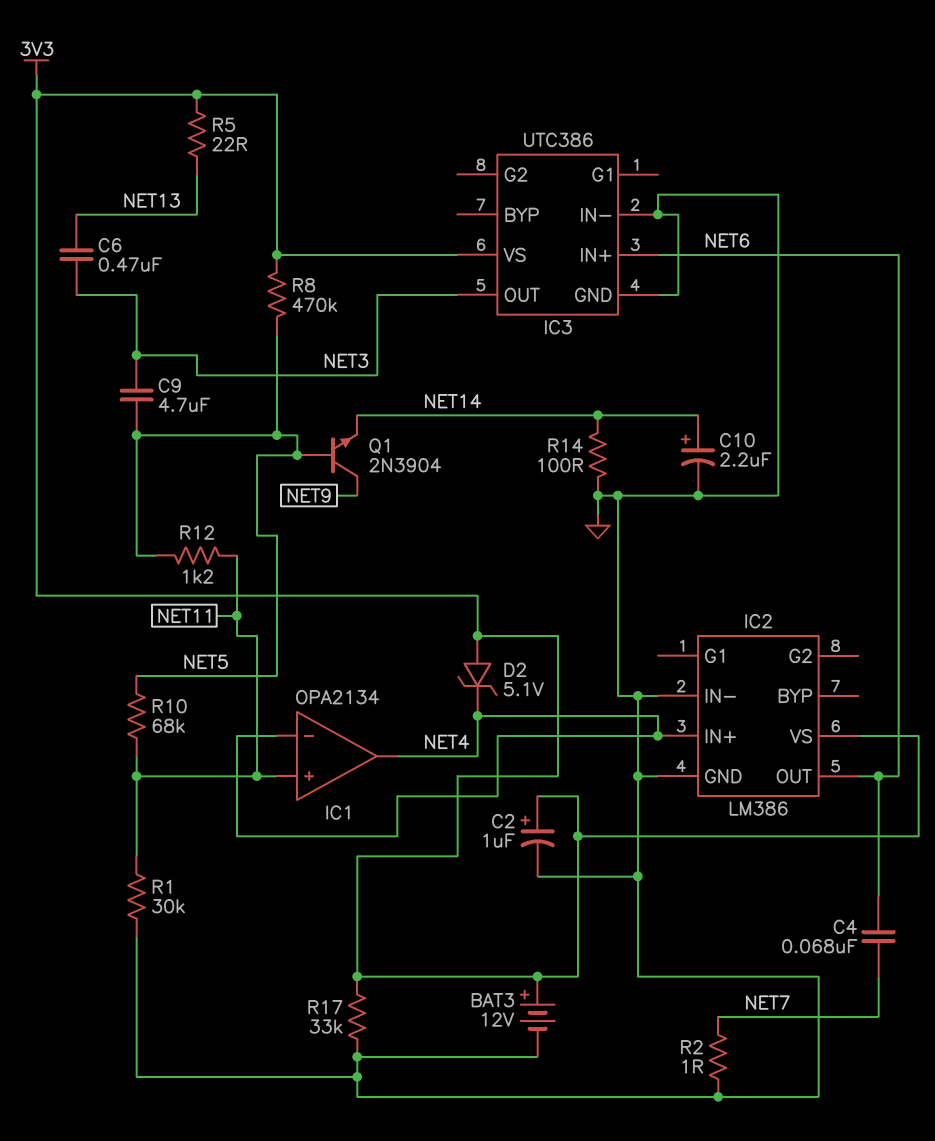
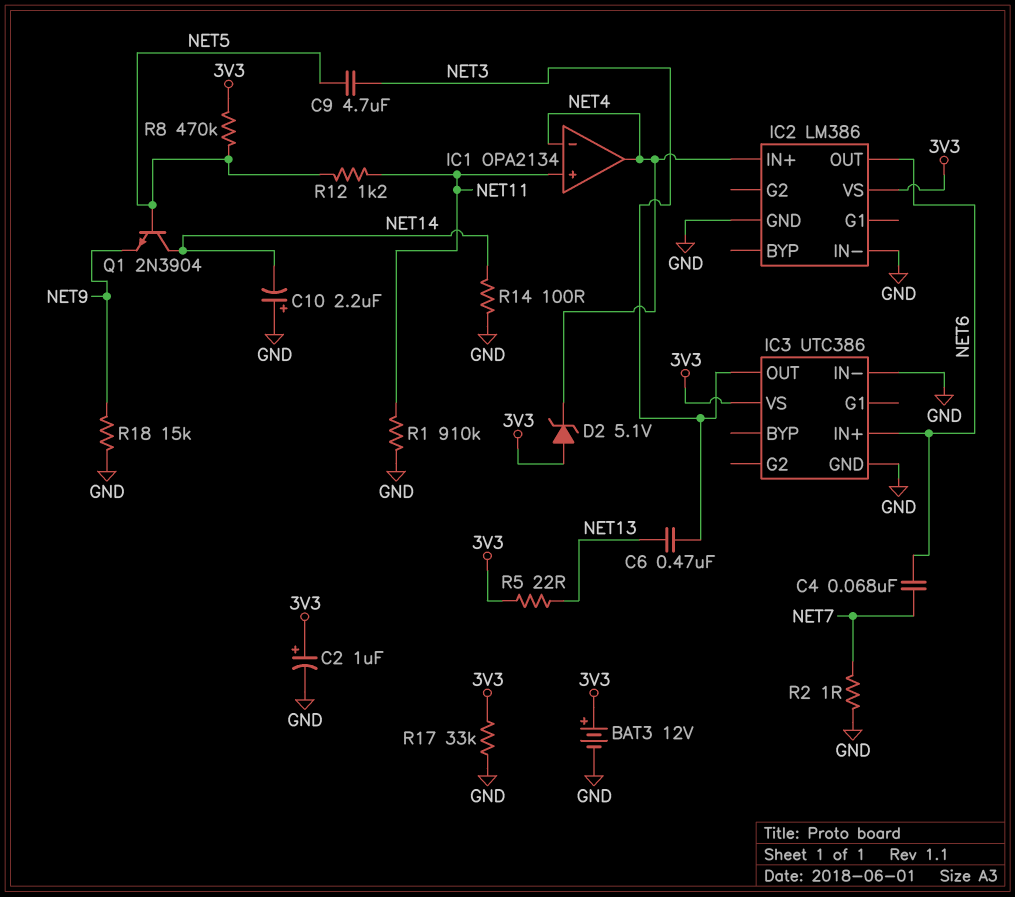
C10: 2.2uF (plus NET14, minus GND) -> 2.2uF (plus GND, minus NET14)
Q1: NPN 2N3904 (B NET5, C NET9, E NET14) -> NPN 2N3904 (B NET5, C NET14, E NET9)
R1: 30k (GND, NET11) -> 910k (GND, NET11)
R10: 68k (NET5, NET11) -> none
R18: none -> 15k (GND, NET9)

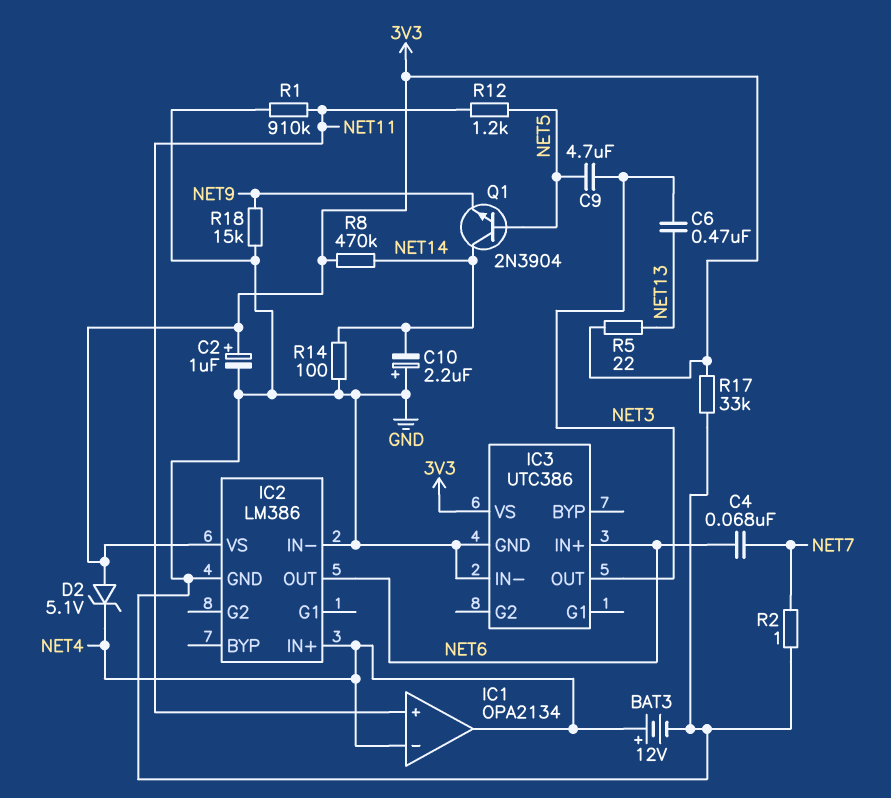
BAT3: 12V (plus 3V3, minus GND) -> 12V (plus NET4, minus GND)
R8: 470k (3V3, NET5) -> 470k (3V3, NET14)

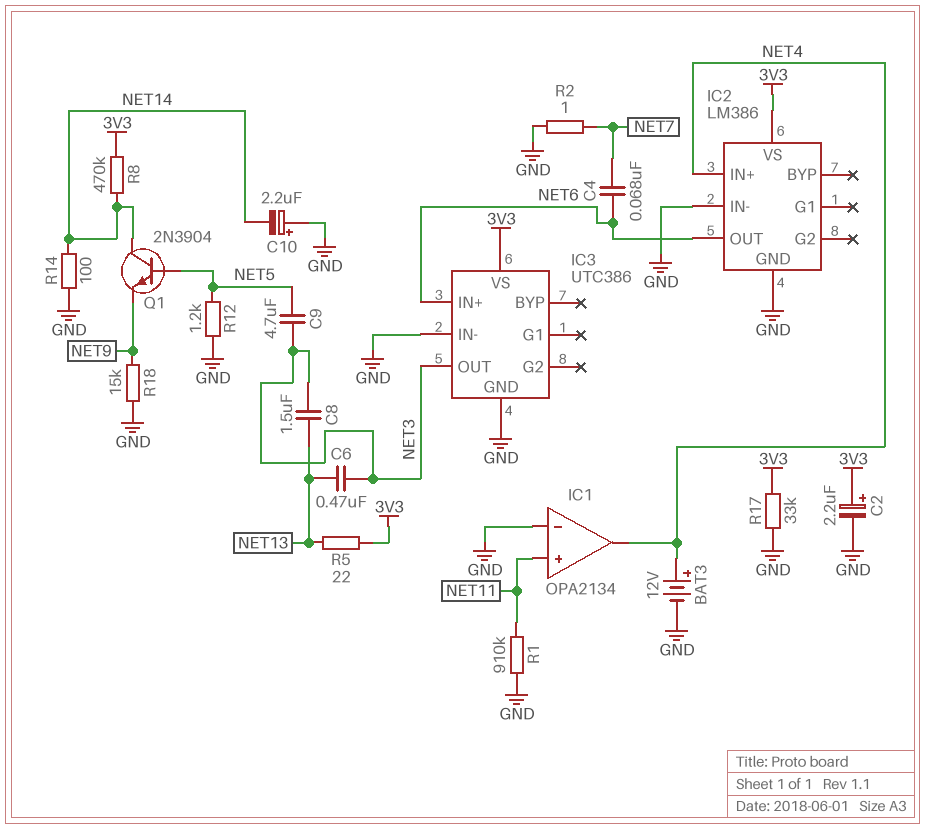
C2: 1uF (plus 3V3, minus GND) -> 2.2uF (plus 3V3, minus GND)
C8: none -> 1.5uF (NET3, NET13)
D2: zener 5.1V (A 3V3, K NET4) -> none
IC1 pin in-: NET4 -> GND
R12: 1.2k (NET5, NET11) -> 1.2k (GND, NET5)

